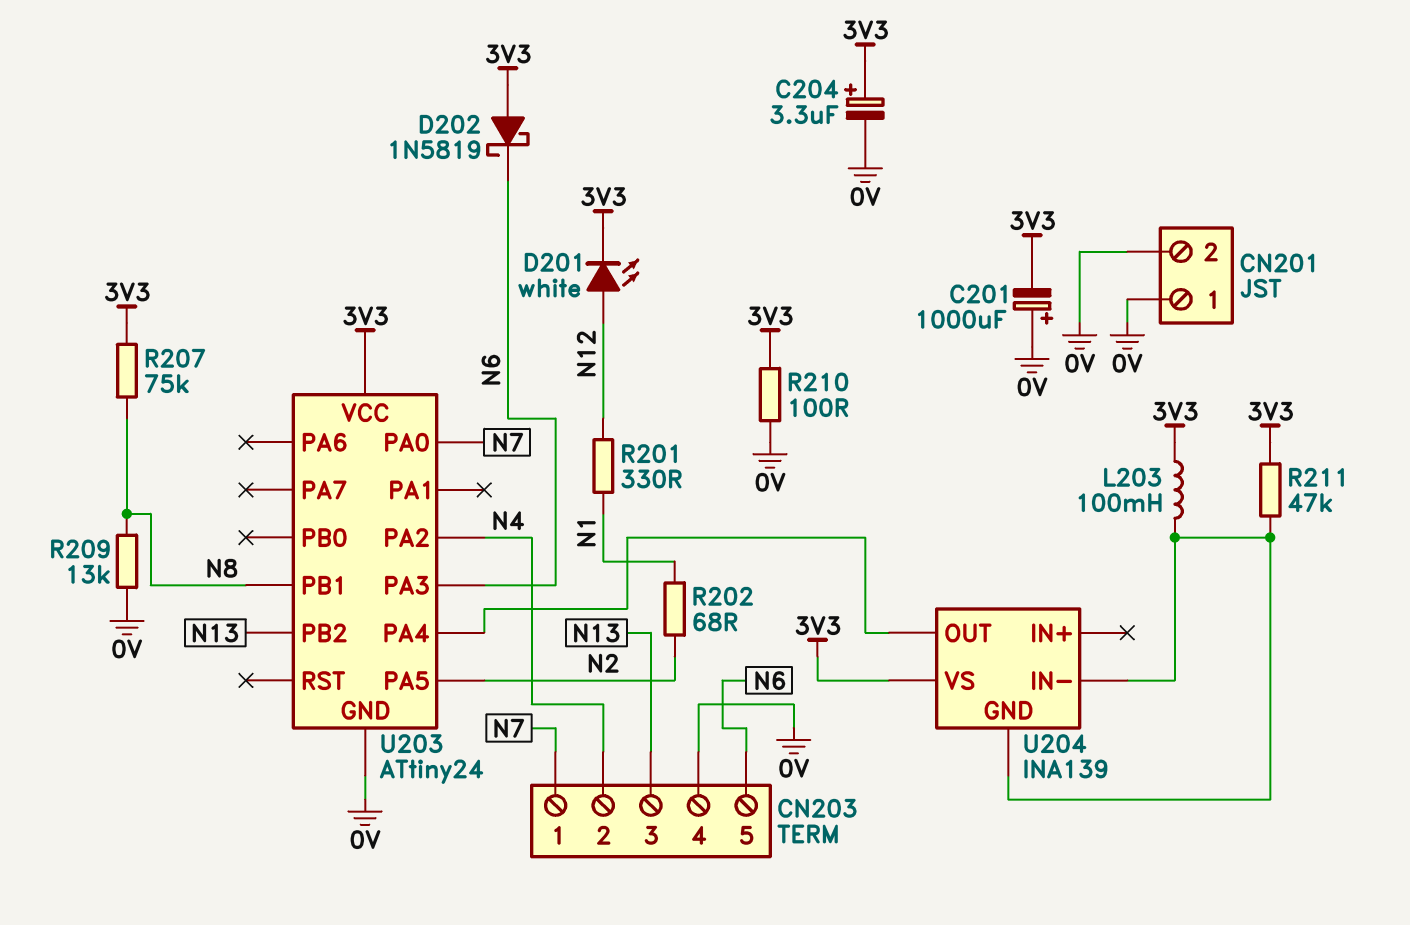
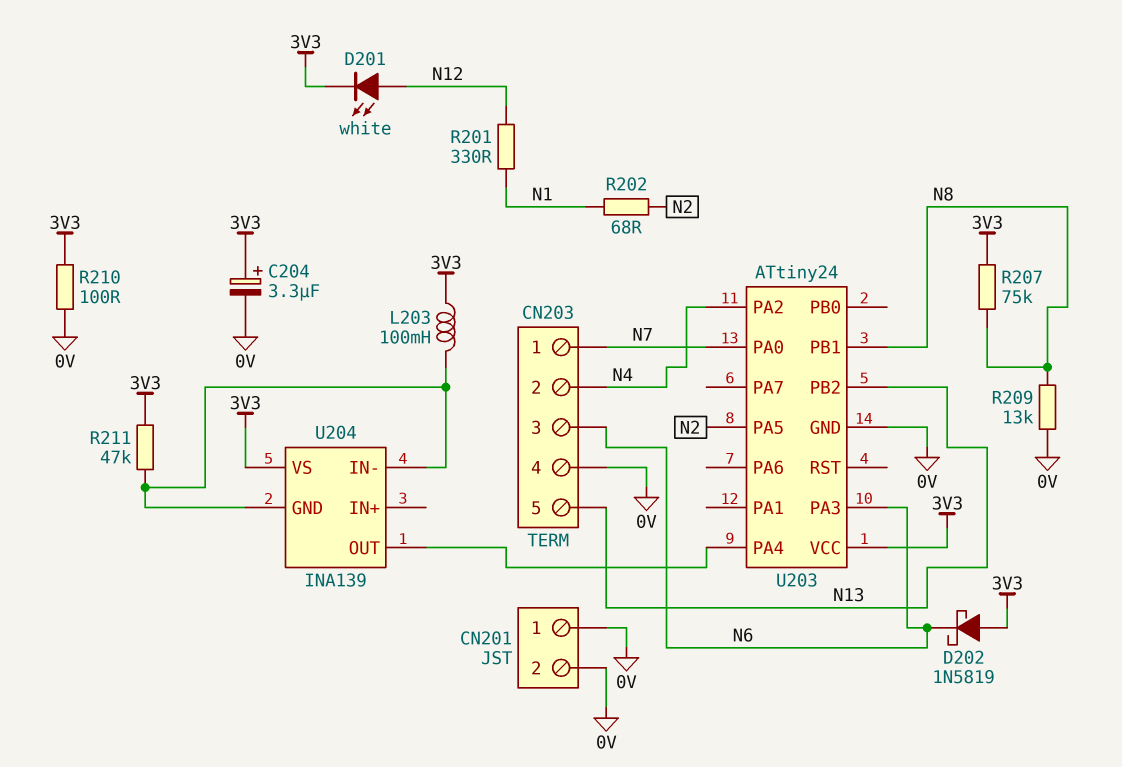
C201: 1000uF (plus 0V, minus 3V3) -> none
CN203 pin 3: N13 -> N6
CN203 pin 5: N6 -> N13

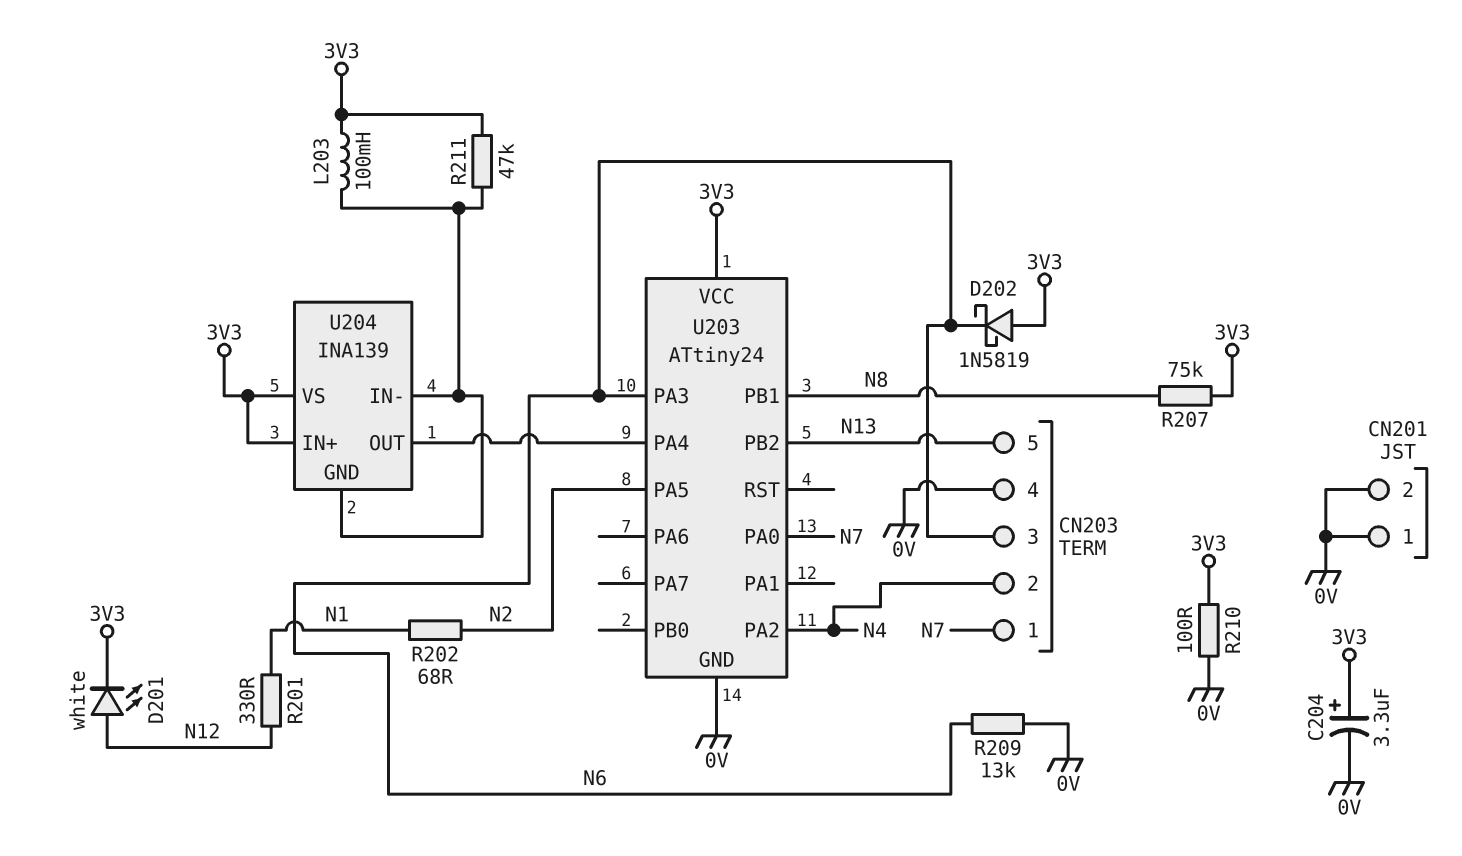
R209: 13k (0V, N8) -> 13k (0V, N6)
U204 pin IN+: none -> 3V3

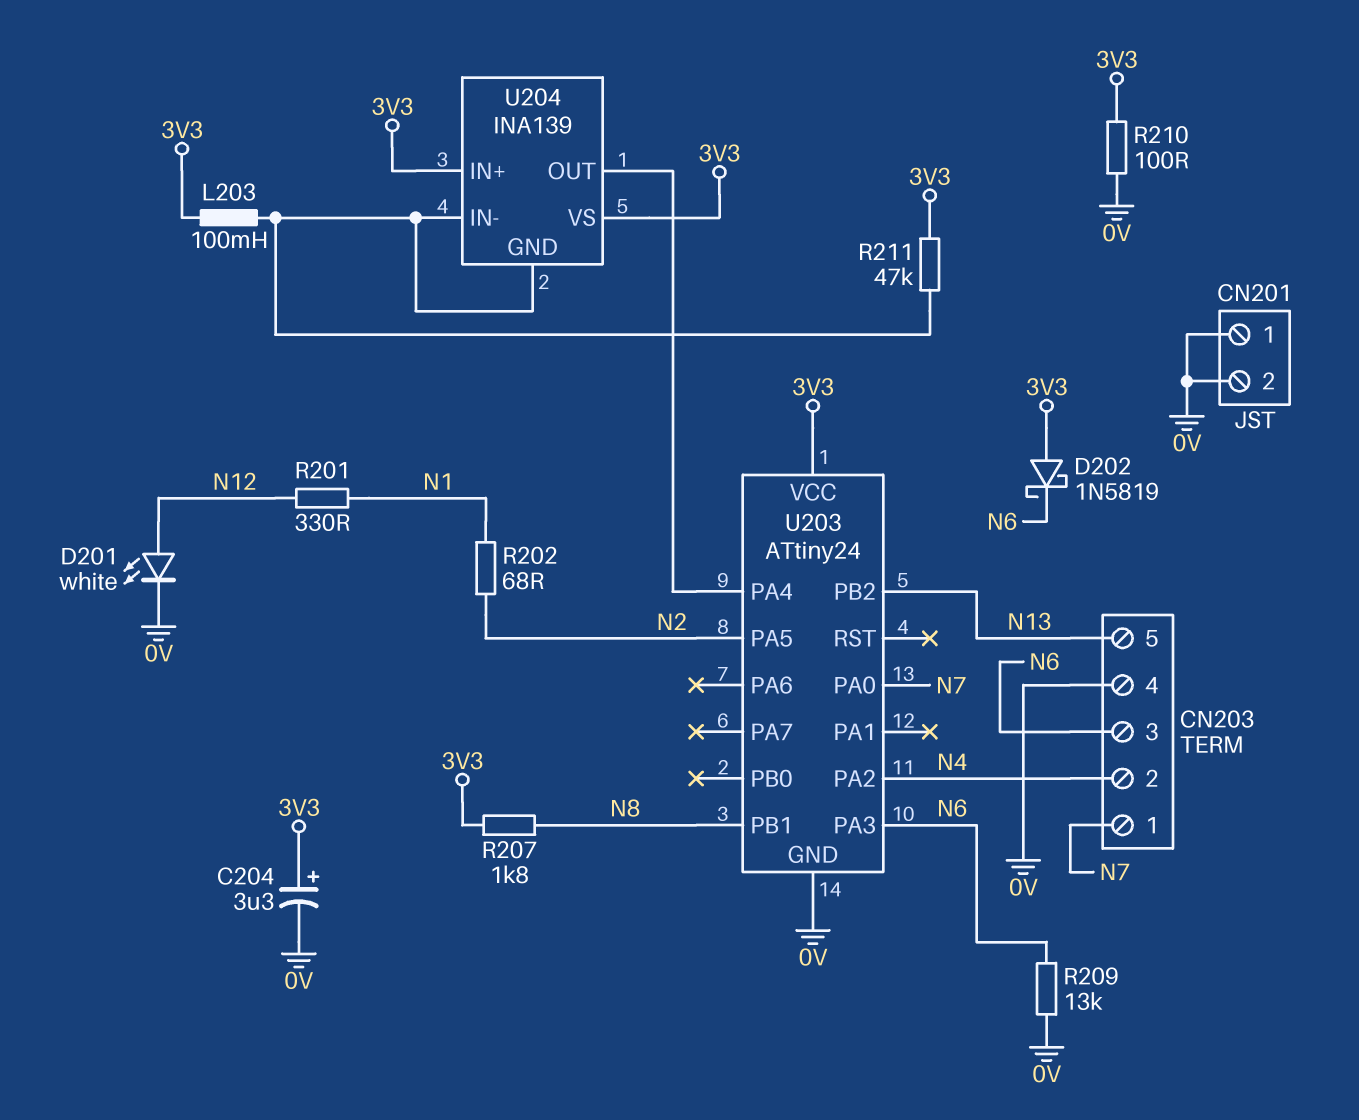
D201: LED white (A N12, K 3V3) -> LED white (A N12, K 0V)
R207: 75k (3V3, N8) -> 1.8k (3V3, N8)

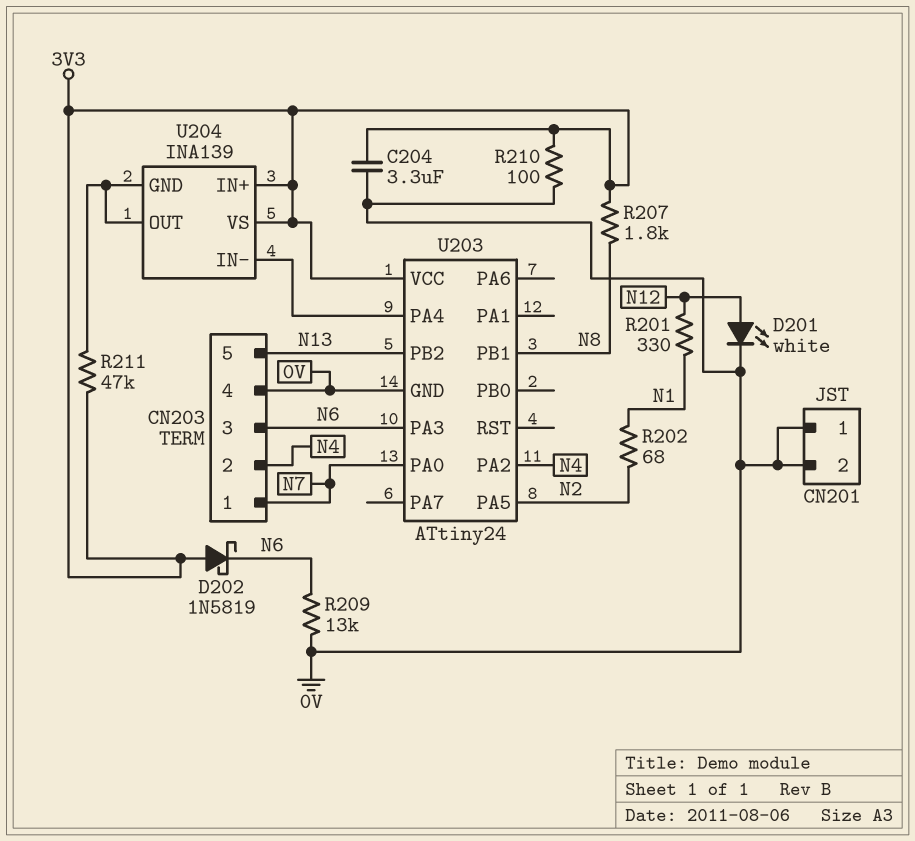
C204: 3.3uF (plus 3V3, minus 0V) -> 3.3uF (0V, 3V3)
L203: 100mH (3V3, U204/GND) -> none
U204 pin IN-: U204/GND -> U203/PA4
U204 pin OUT: U203/PA4 -> U204/GND

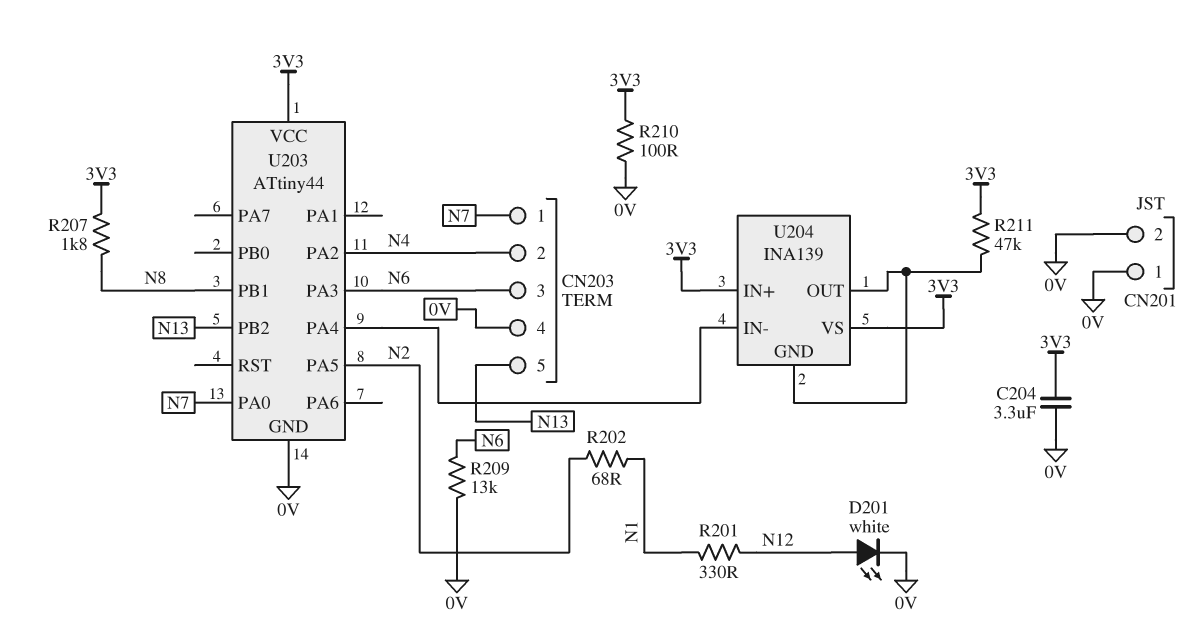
D202: schottky 1N5819 (A 3V3, K N6) -> none
U203: ATtiny24 -> ATtiny44

